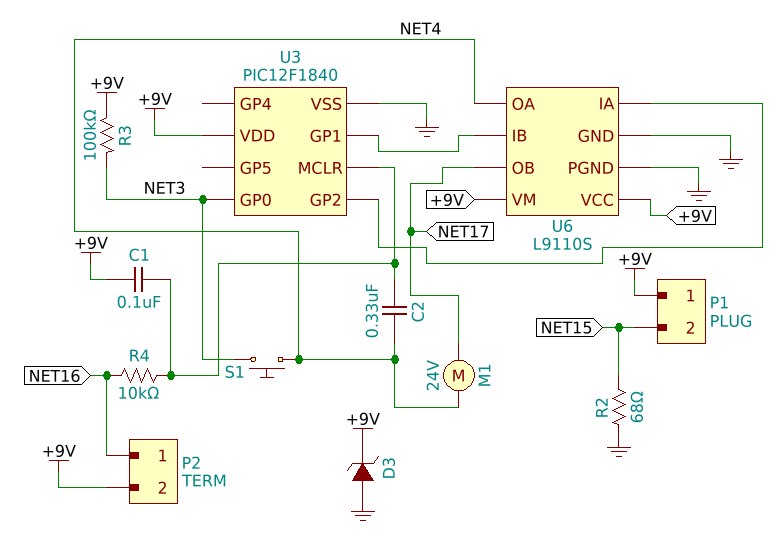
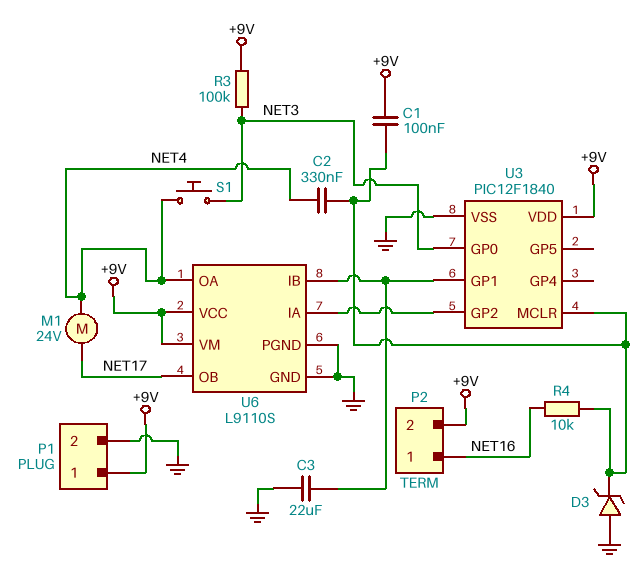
C3: none -> 22uF (GND, U3/GP1)
D3: zener (A GND, K +9V) -> zener (A GND, K U3/MCLR)
P1 pin 2: NET15 -> GND
R2: 68 (GND, NET15) -> none

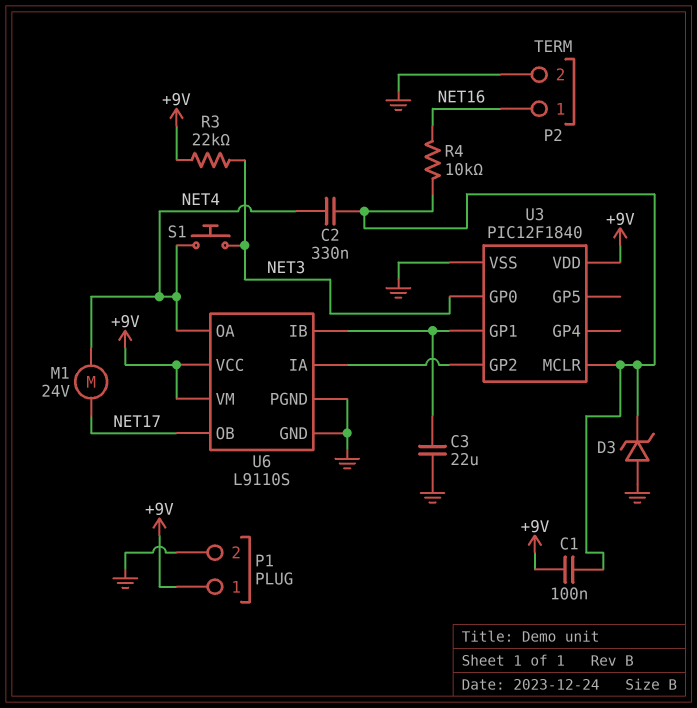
P2 pin 2: +9V -> GND
R3: 100k (+9V, NET3) -> 22k (+9V, NET3)

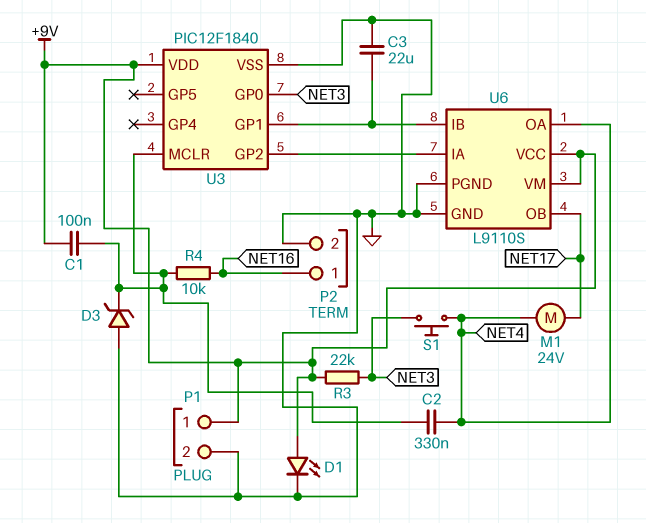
D1: none -> LED (A +9V, K GND)

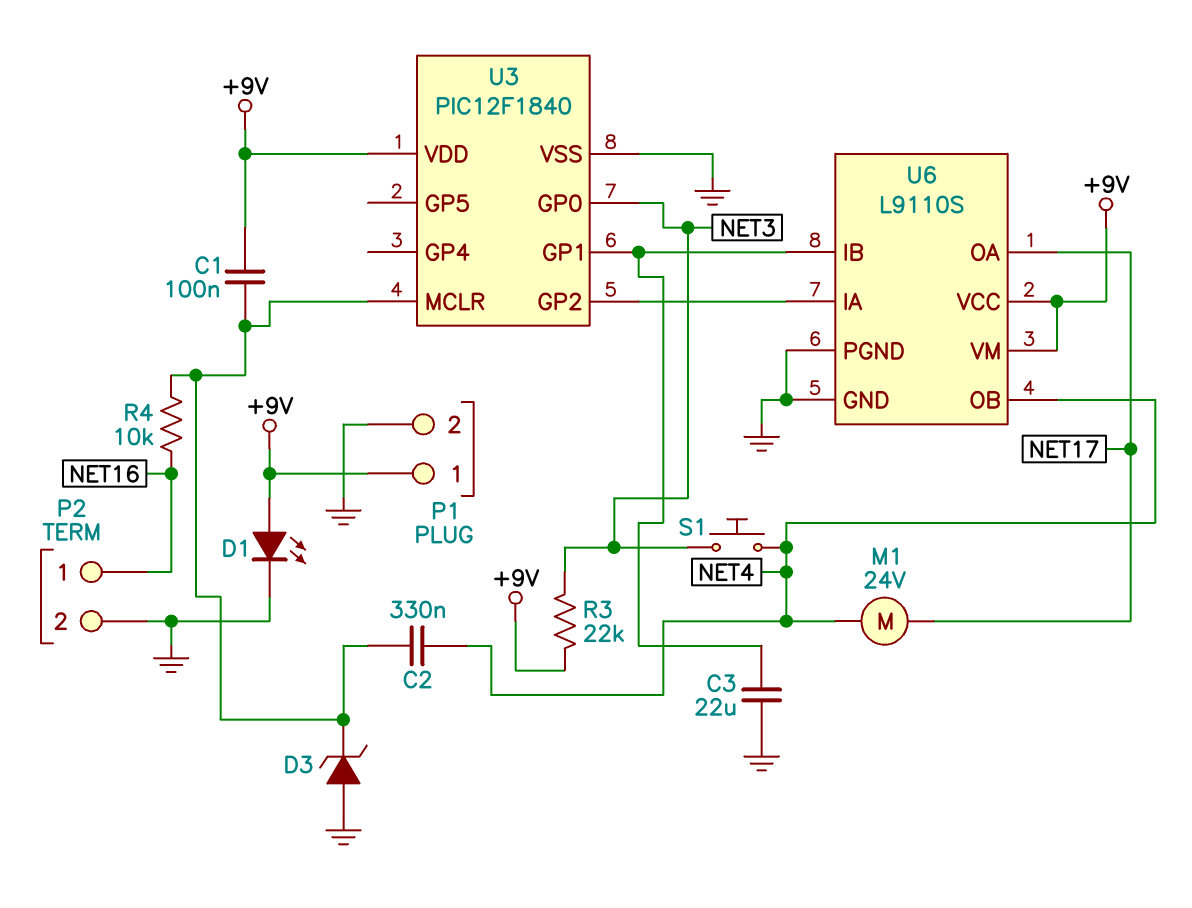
U6 pin OA: NET4 -> NET17
U6 pin OB: NET17 -> NET4

